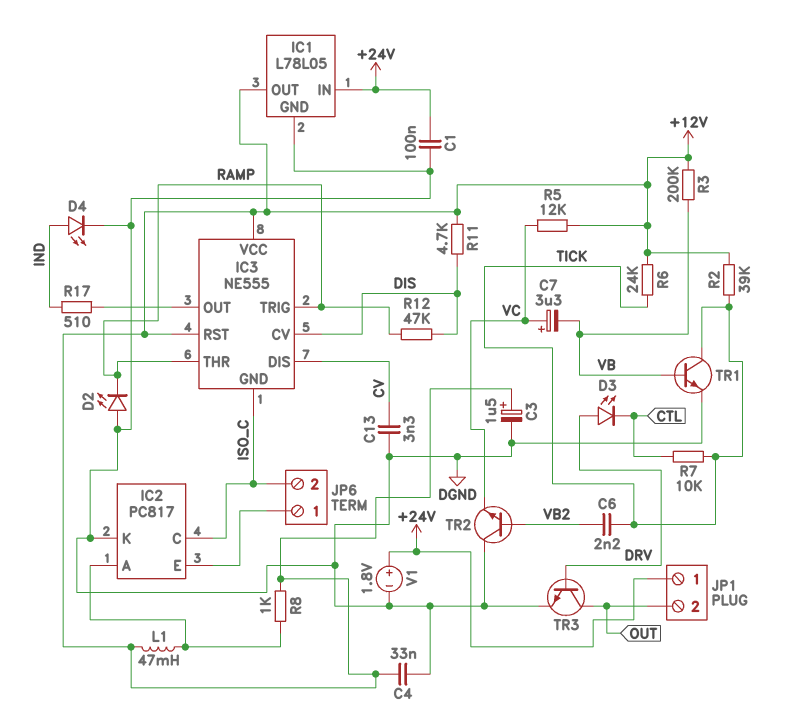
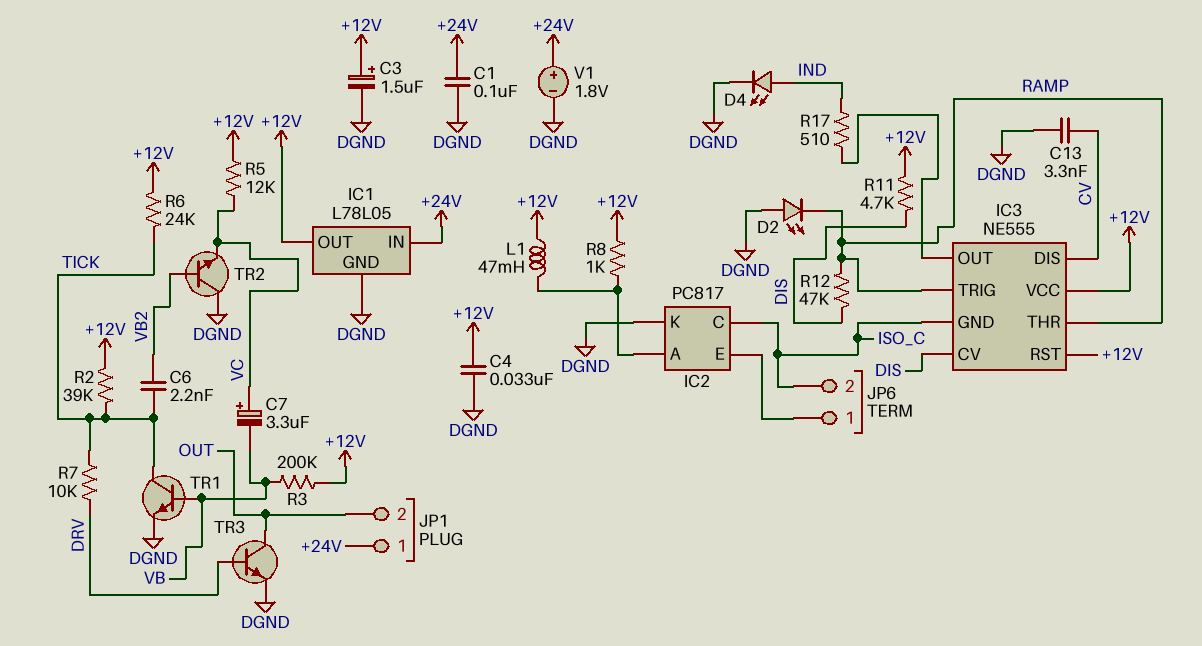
D3: LED (A DRV, K CTL) -> none
R7: 10k (CTL, TICK) -> 10k (DRV, TICK)

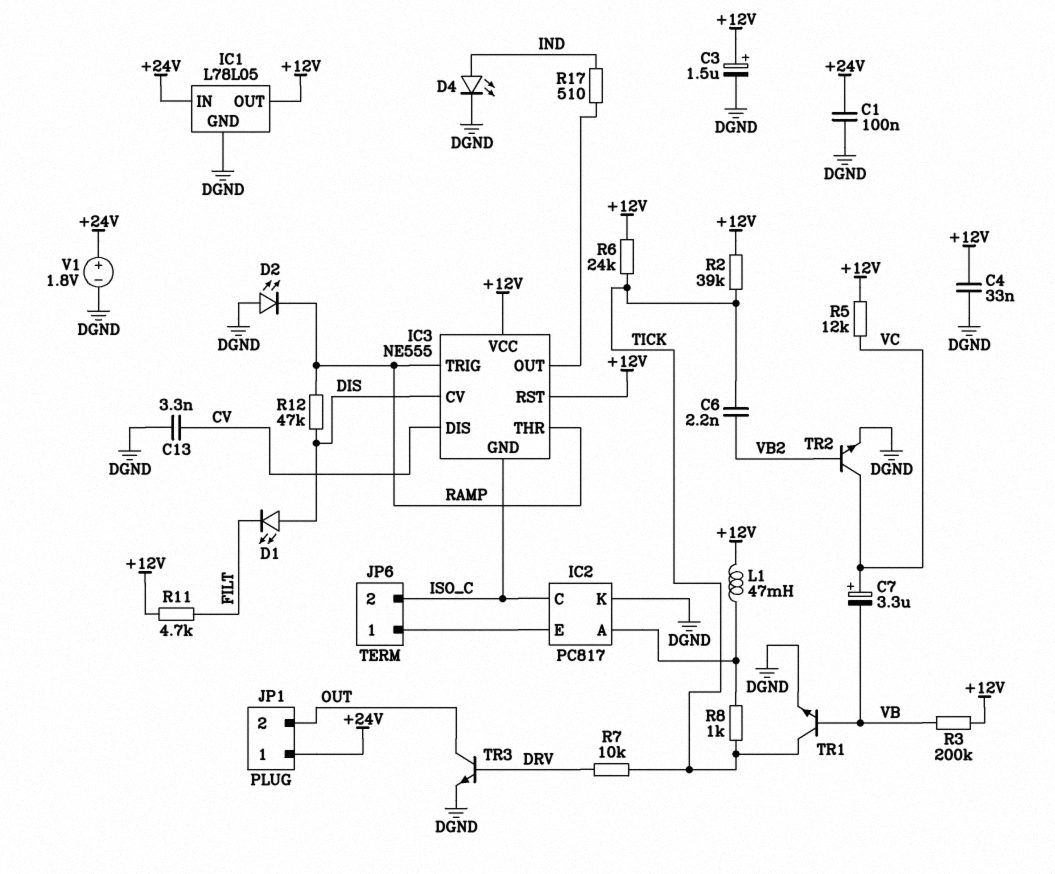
D1: none -> LED (A DIS, K FILT)
R8: 1k (+12V, IC2/A) -> 1k (IC2/A, TICK)
R11: 4.7k (+12V, DIS) -> 4.7k (+12V, FILT)
TR2: NPN (B VB2, C DGND, E VC) -> NPN (B VB2, C VC, E DGND)

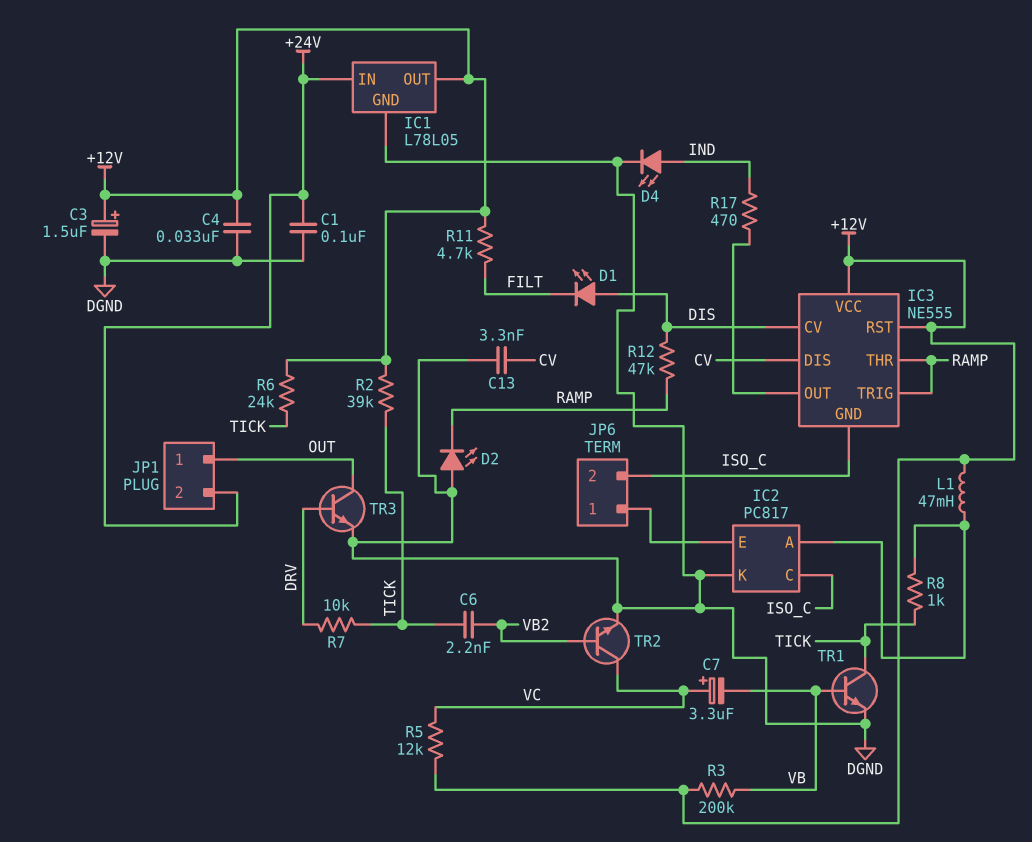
JP1 pin 1: +24V -> OUT
JP1 pin 2: OUT -> +24V
R17: 510 (IC3/OUT, IND) -> 470 (IC3/OUT, IND)
V1: 1.8V (plus +24V, minus DGND) -> none

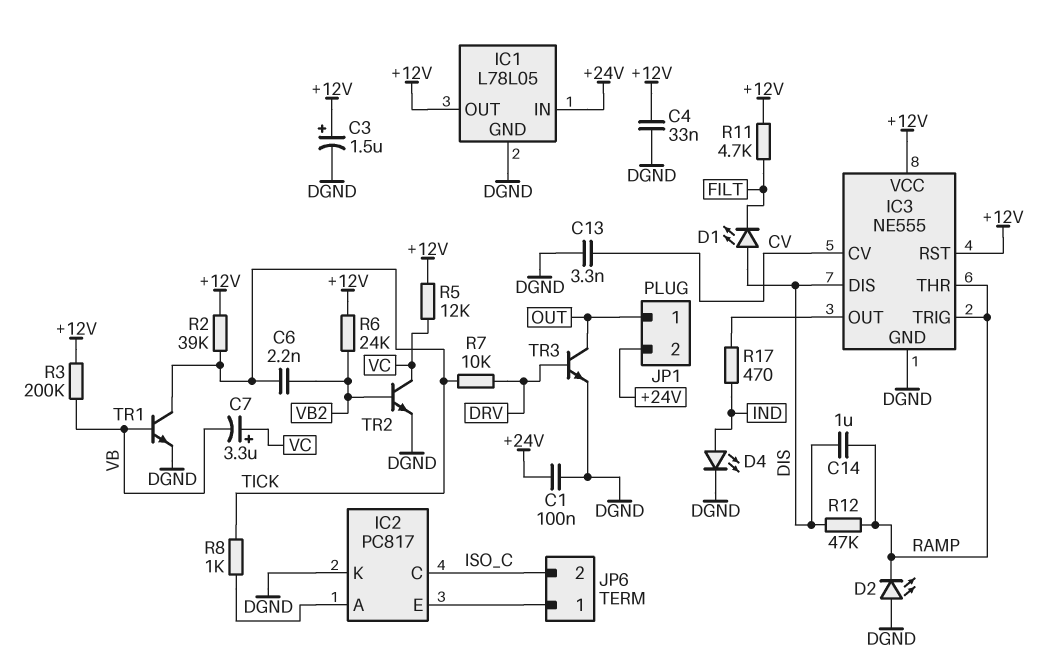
C14: none -> 1uF (DIS, RAMP)
IC3 pin CV: DIS -> CV
IC3 pin DIS: CV -> DIS
IC3 pin GND: ISO_C -> DGND
L1: 47mH (+12V, IC2/A) -> none
R6: 24k (+12V, TICK) -> 24k (+12V, VB2)

